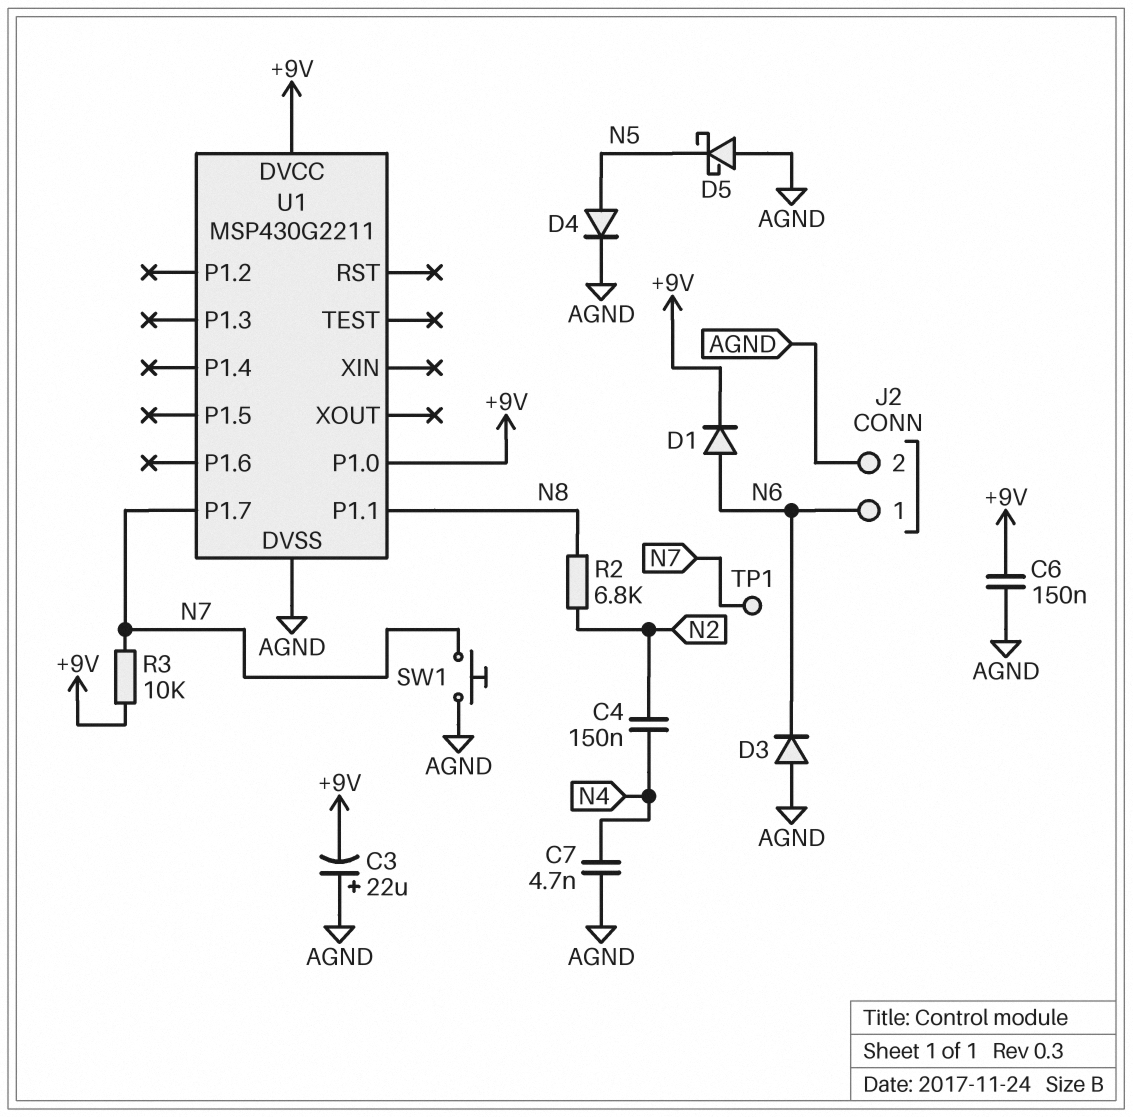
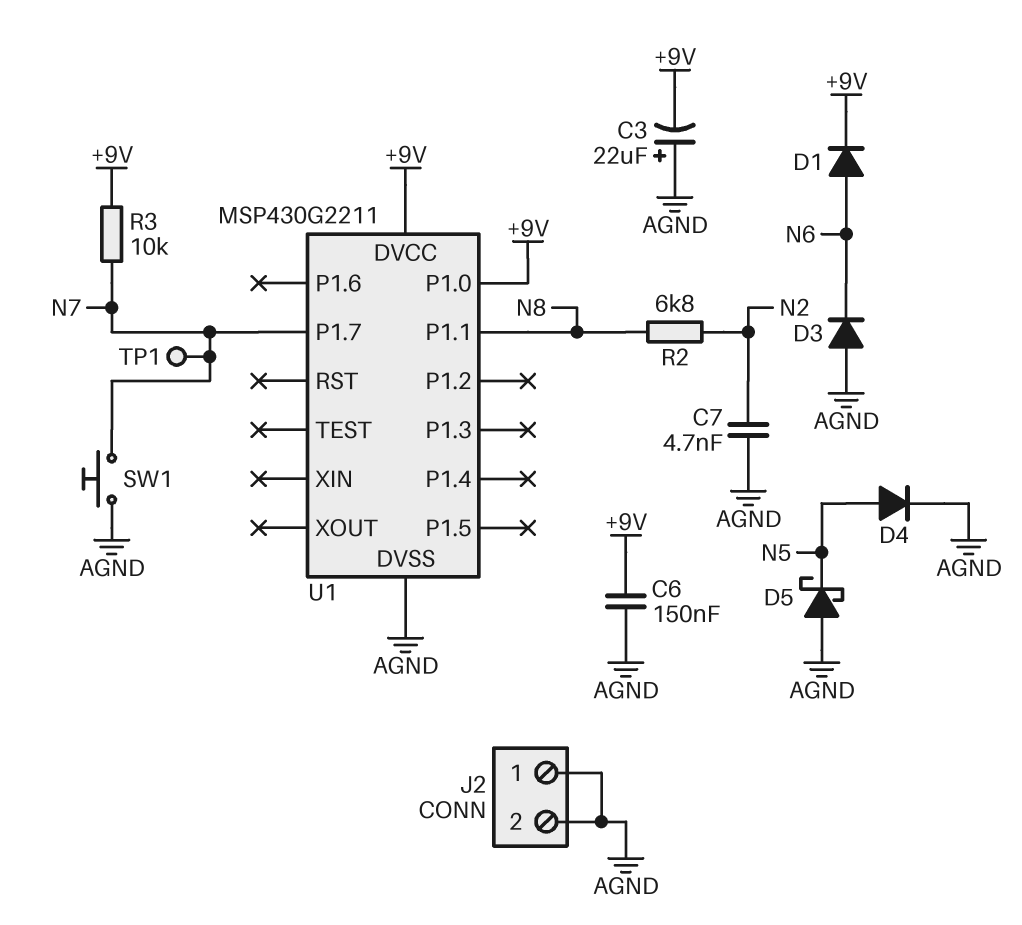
C4: 150nF (N2, N4) -> none
C7: 4.7nF (AGND, N4) -> 4.7nF (AGND, N2)
J2 pin 1: N6 -> AGND

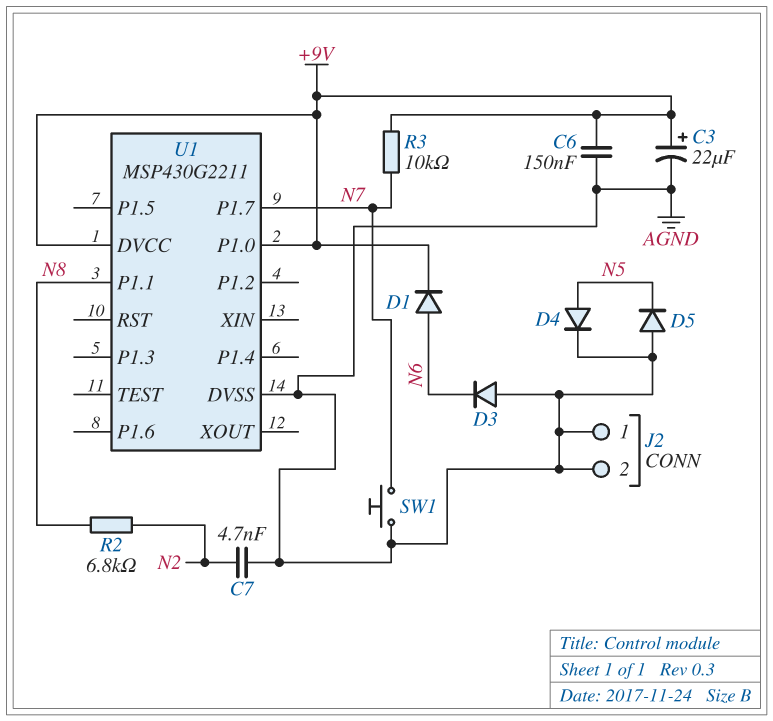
C3: 22uF (plus AGND, minus +9V) -> 22uF (plus +9V, minus AGND)
D5: schottky (A AGND, K N5) -> diode (A AGND, K N5)
TP1: test point (N7) -> none

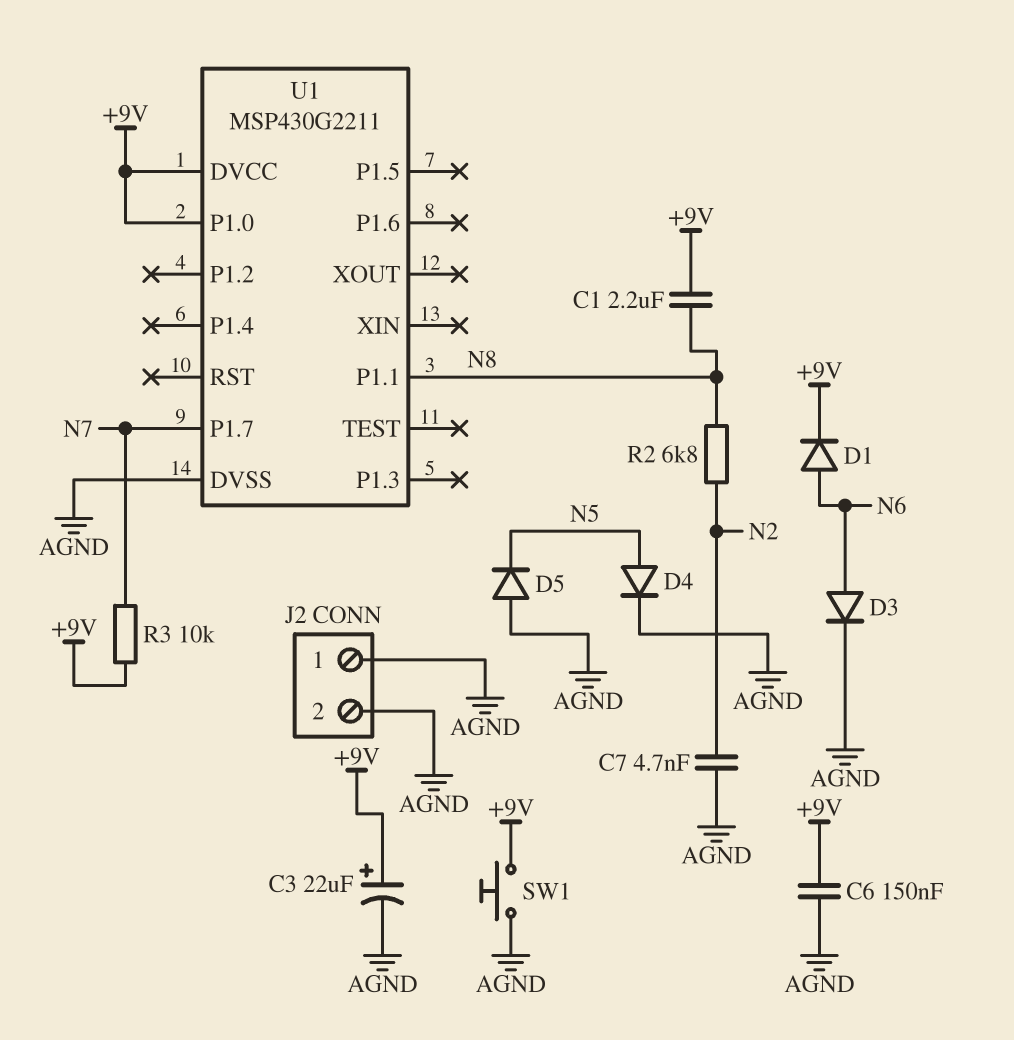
C1: none -> 2.2uF (+9V, N8)
D3: diode (A AGND, K N6) -> diode (A N6, K AGND)
SW1: button (AGND, N7) -> button (+9V, AGND)

